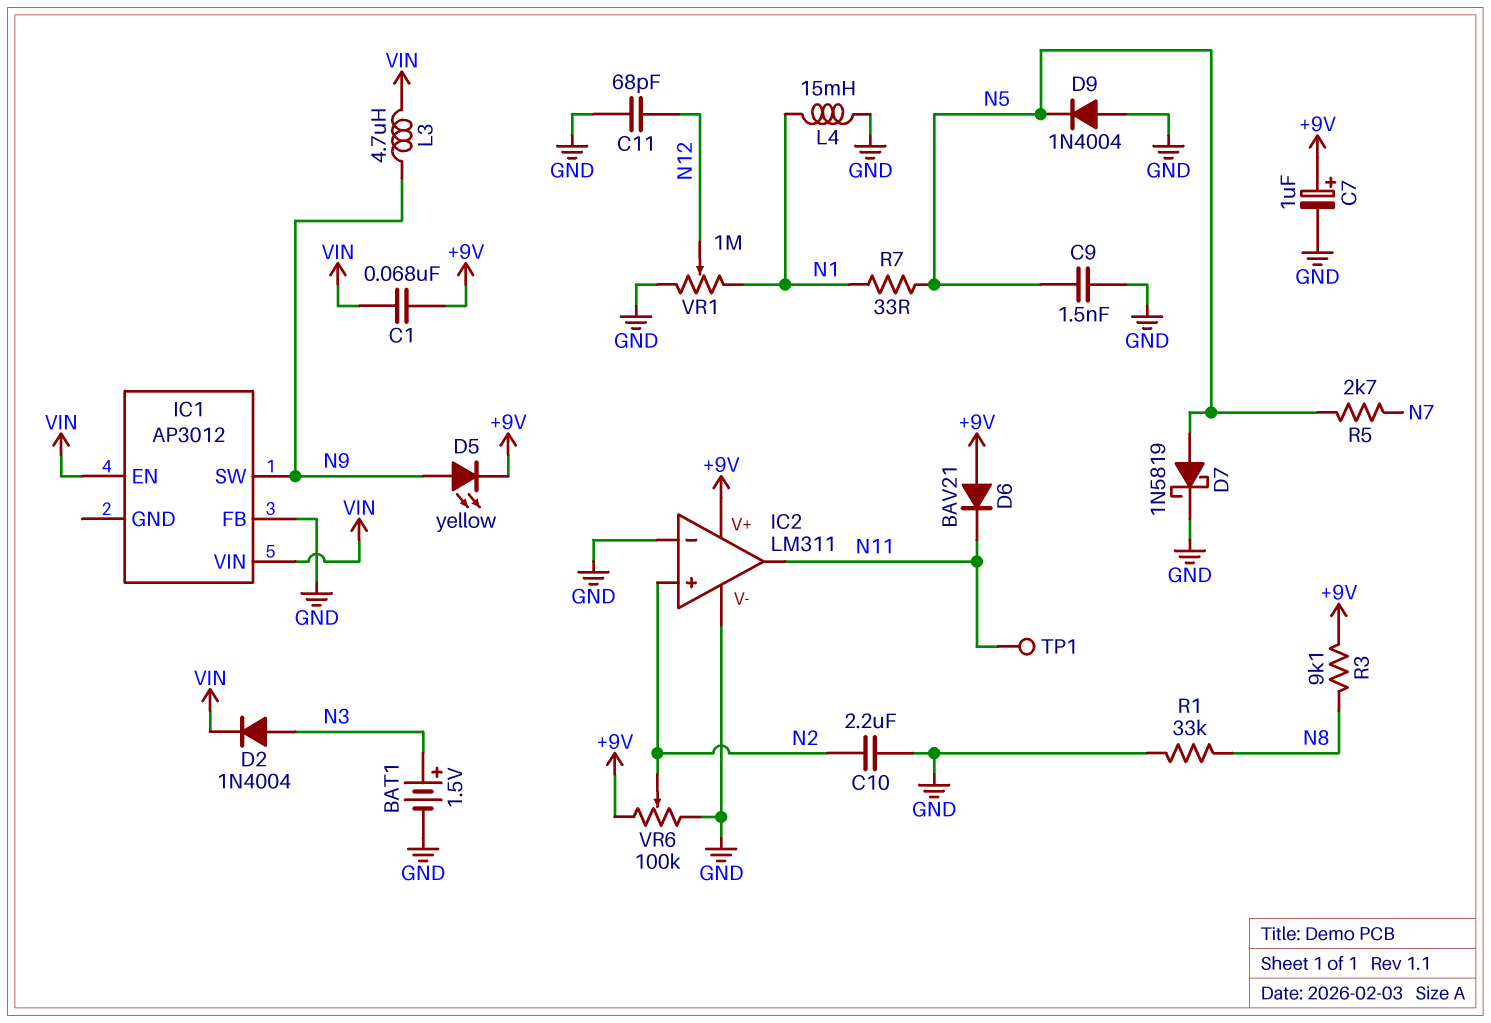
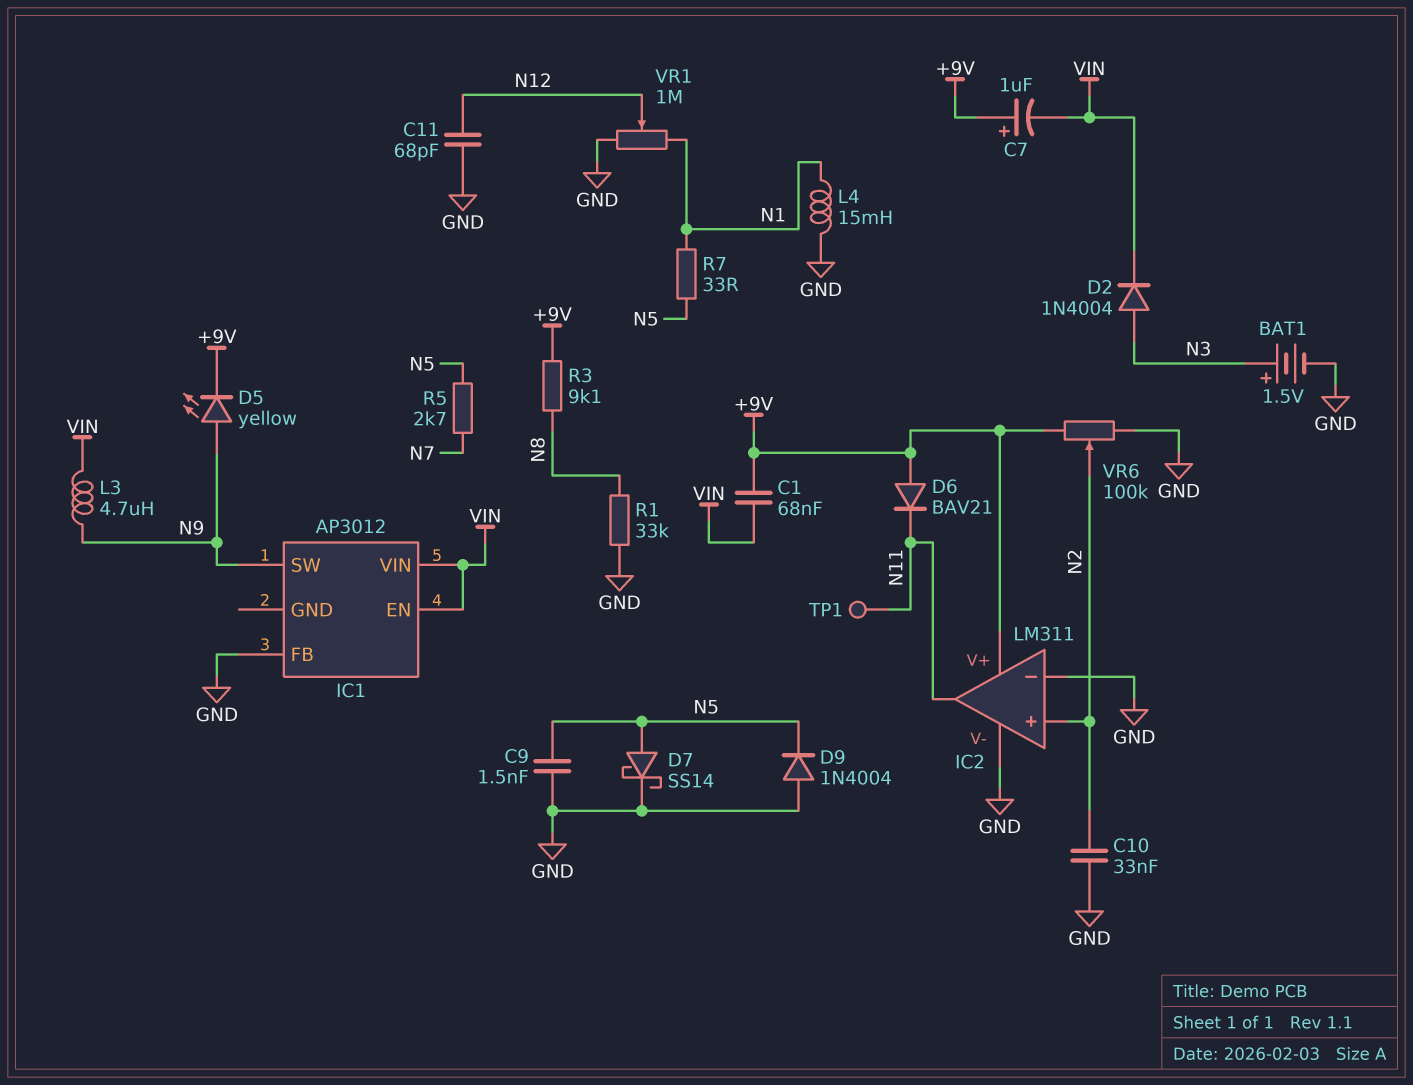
C7: 1uF (plus +9V, minus GND) -> 1uF (plus +9V, minus VIN)
C10: 2.2uF (GND, N2) -> 33nF (GND, N2)
D7: schottky 1N5819 (A N5, K GND) -> schottky SS14 (A N5, K GND)

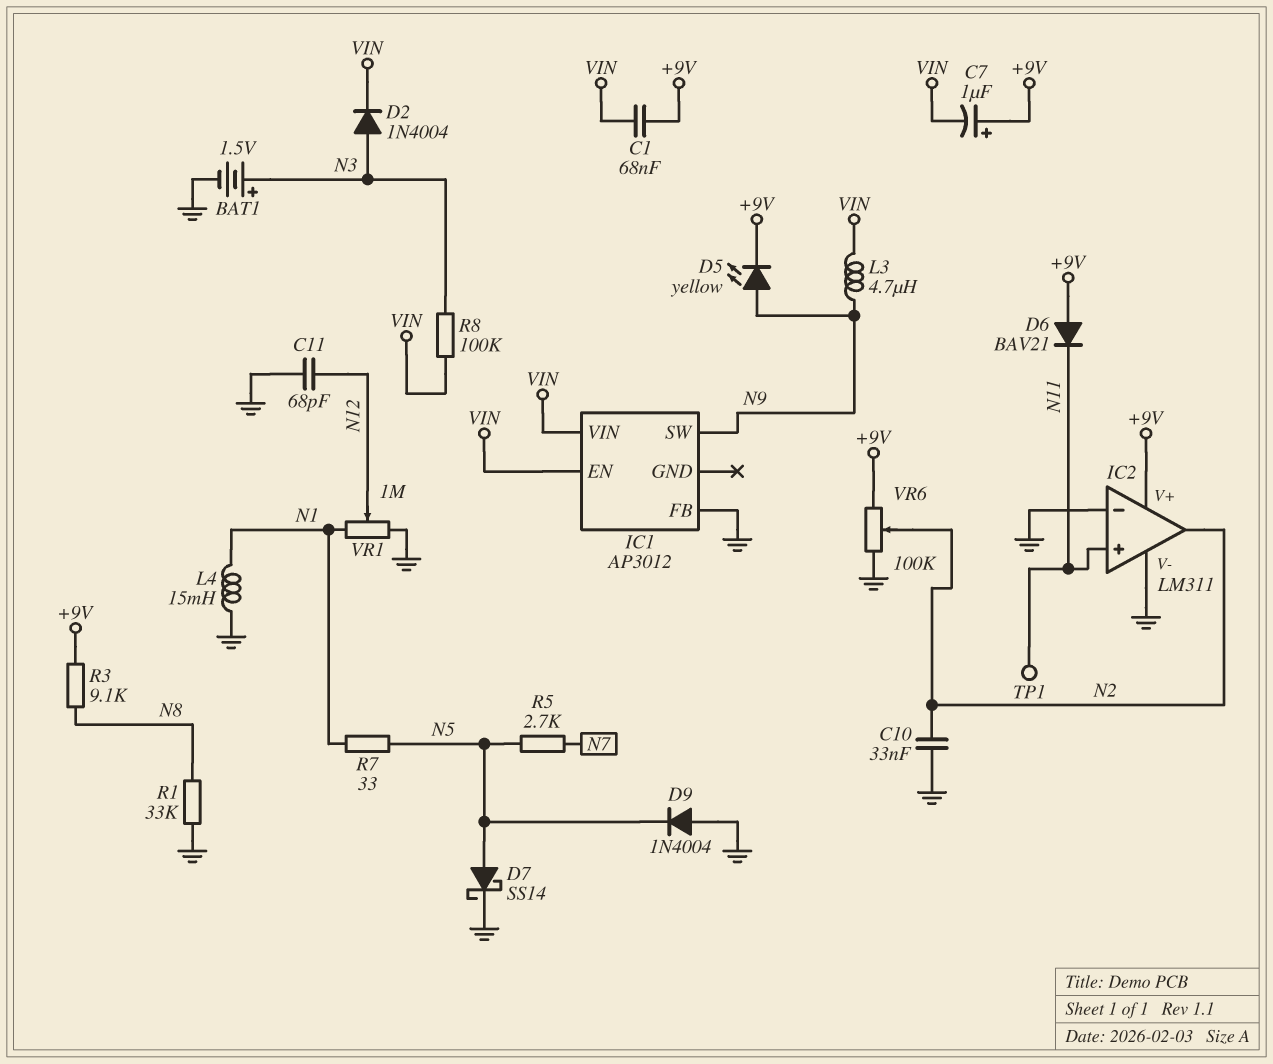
C9: 1.5nF (GND, N5) -> none
IC2 pin in+: N2 -> N11
IC2 pin out: N11 -> N2
R8: none -> 100k (N3, VIN)

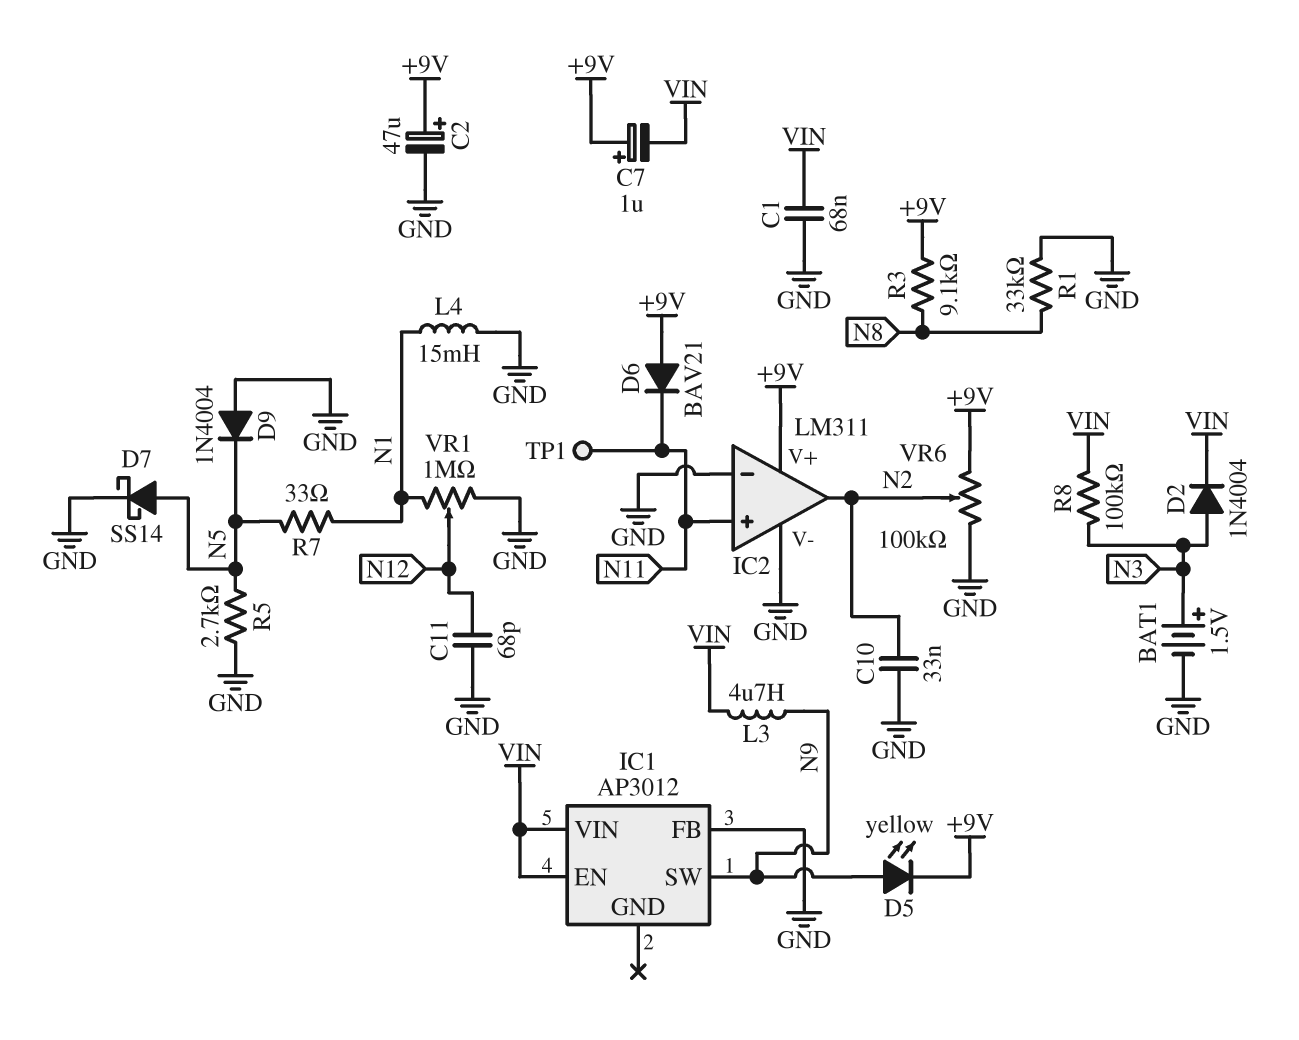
C1: 68nF (+9V, VIN) -> 68nF (GND, VIN)
C2: none -> 47uF (plus +9V, minus GND)
R5: 2.7k (N5, N7) -> 2.7k (GND, N5)

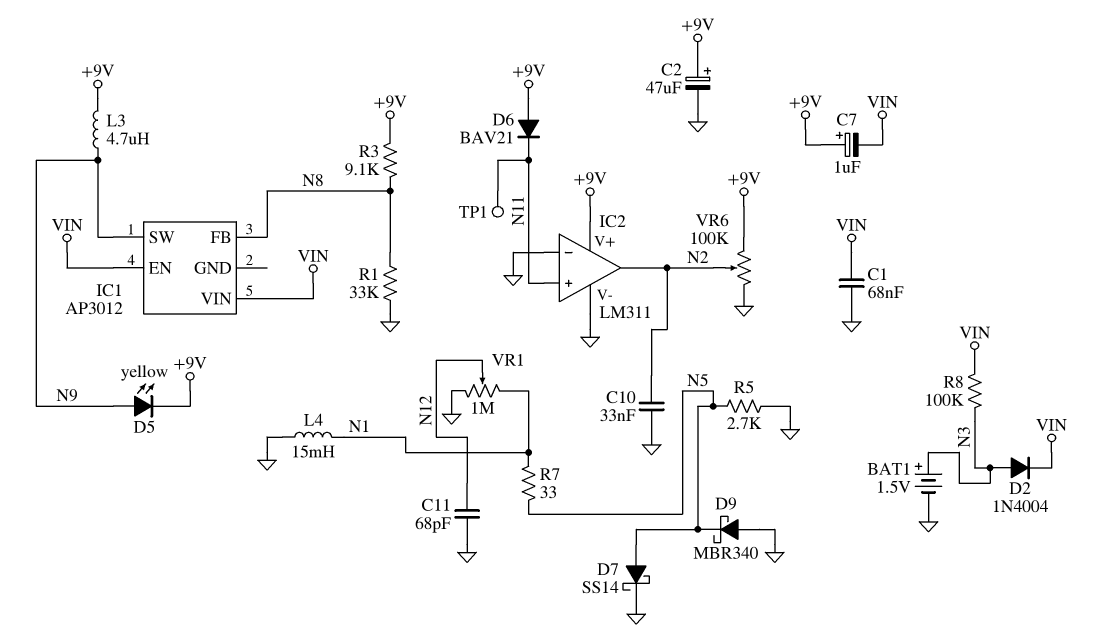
D9: diode 1N4004 (A GND, K N5) -> schottky MBR340 (A GND, K N5)
IC1 pin FB: GND -> N8
L3: 4.7uH (N9, VIN) -> 4.7uH (+9V, N9)

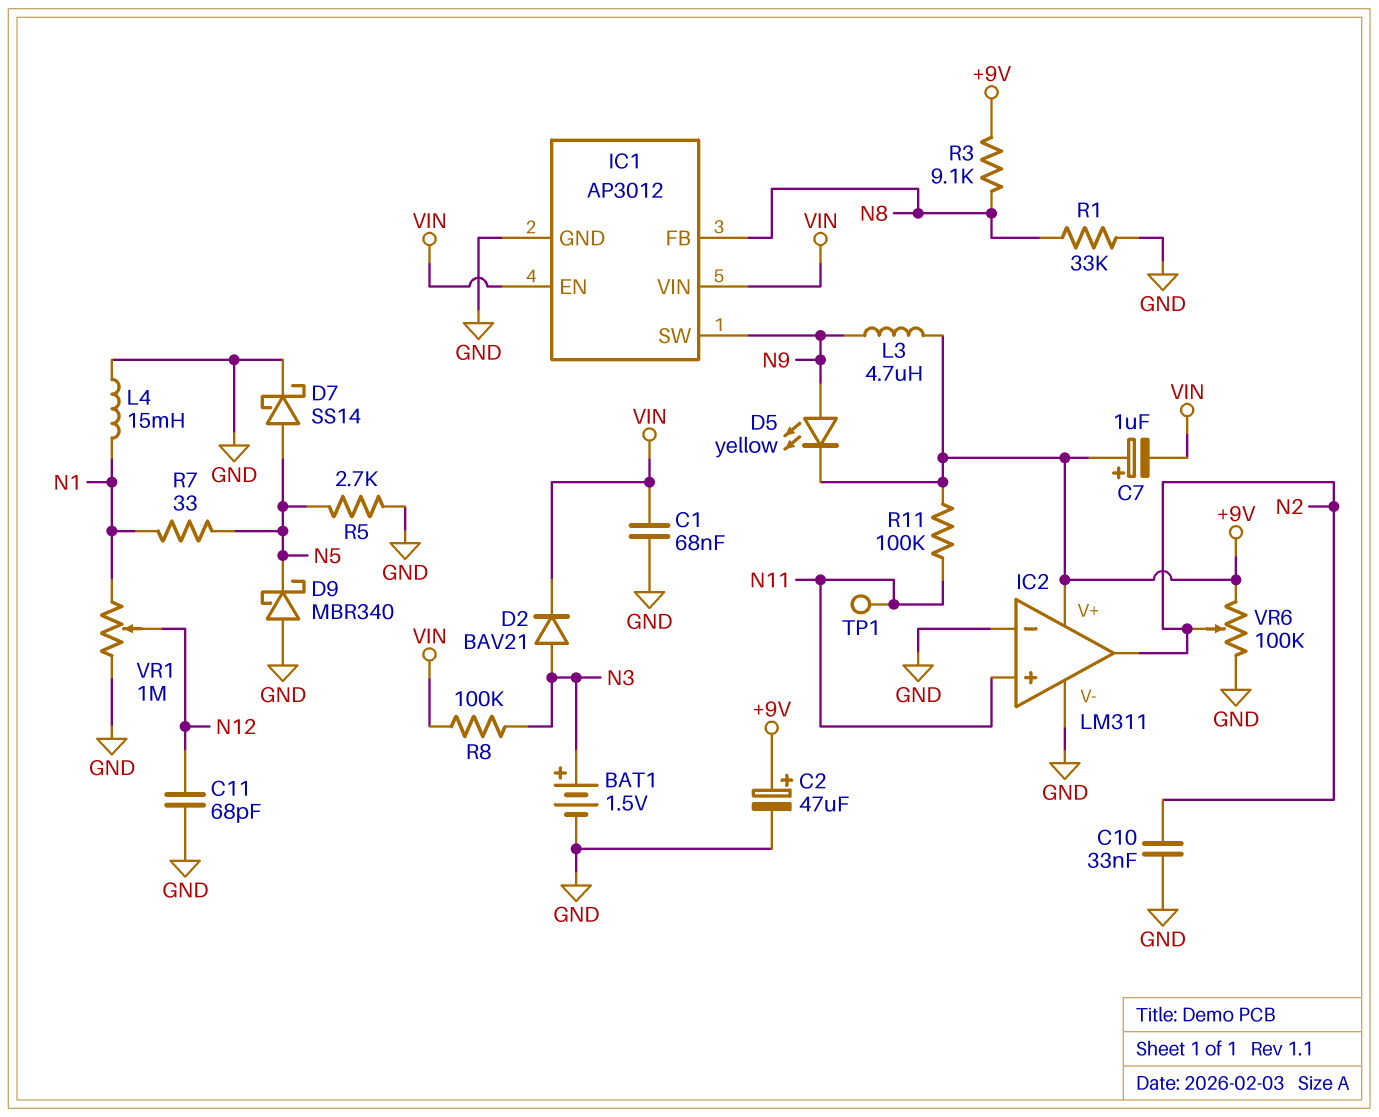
D2: diode 1N4004 (A N3, K VIN) -> diode BAV21 (A N3, K VIN)
D6: diode BAV21 (A +9V, K N11) -> none
IC1 pin GND: none -> GND
R11: none -> 100k (+9V, N11)

